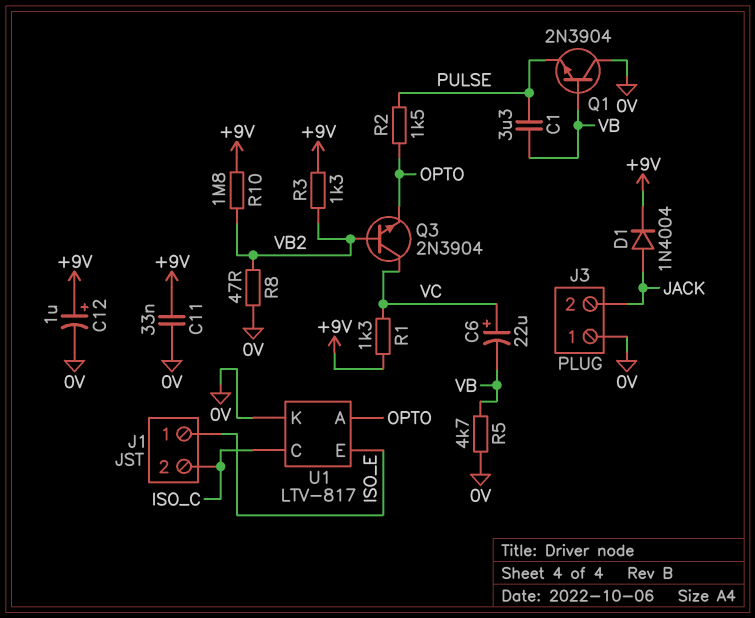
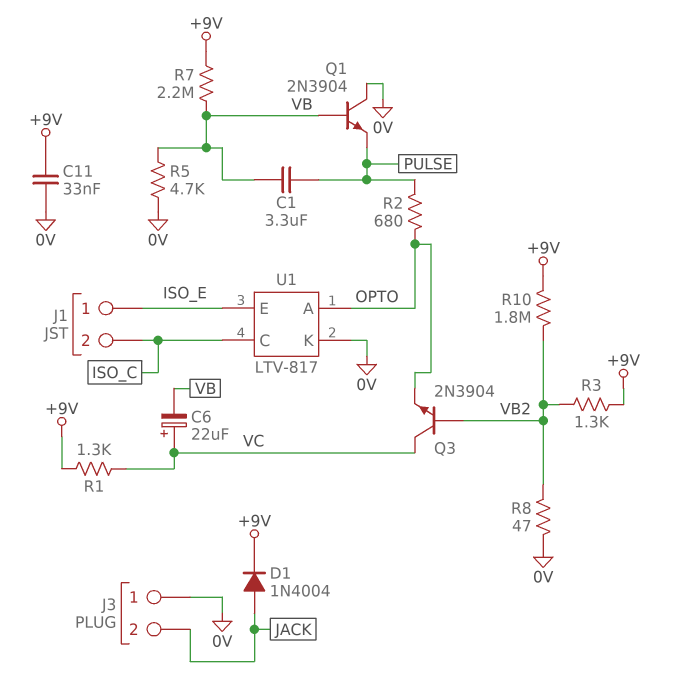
C12: 1uF (plus +9V, minus 0V) -> none
R2: 1.5k (OPTO, PULSE) -> 680 (OPTO, PULSE)
R7: none -> 2.2M (+9V, VB)

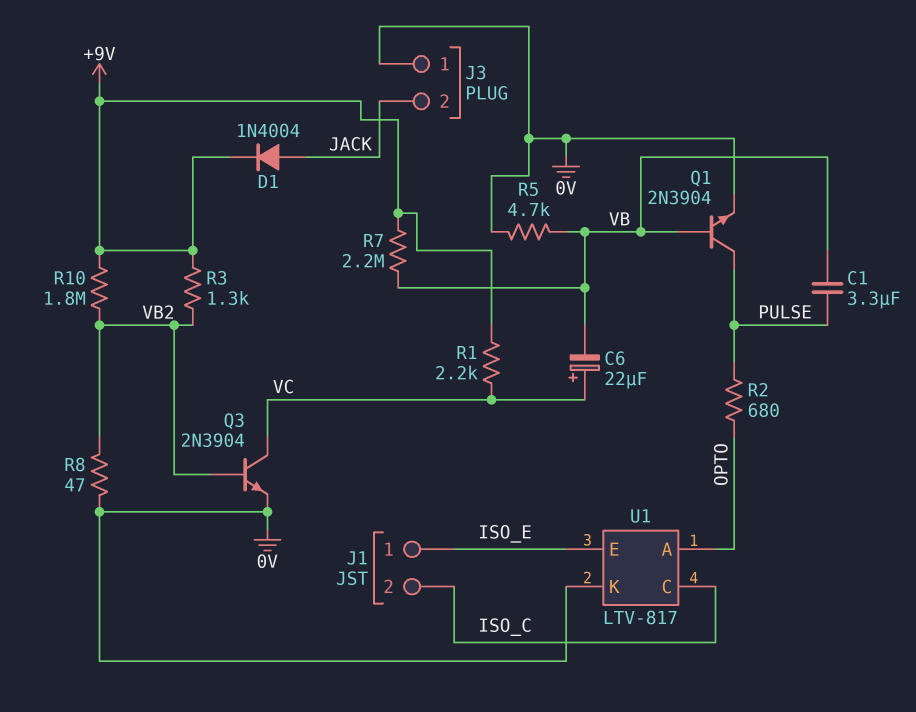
C11: 33nF (+9V, 0V) -> none
Q1: NPN 2N3904 (B VB, C 0V, E PULSE) -> NPN 2N3904 (B VB, C PULSE, E 0V)
Q3: NPN 2N3904 (B VB2, C VC, E OPTO) -> NPN 2N3904 (B VB2, C VC, E 0V)
R1: 1.3k (+9V, VC) -> 2.2k (+9V, VC)

